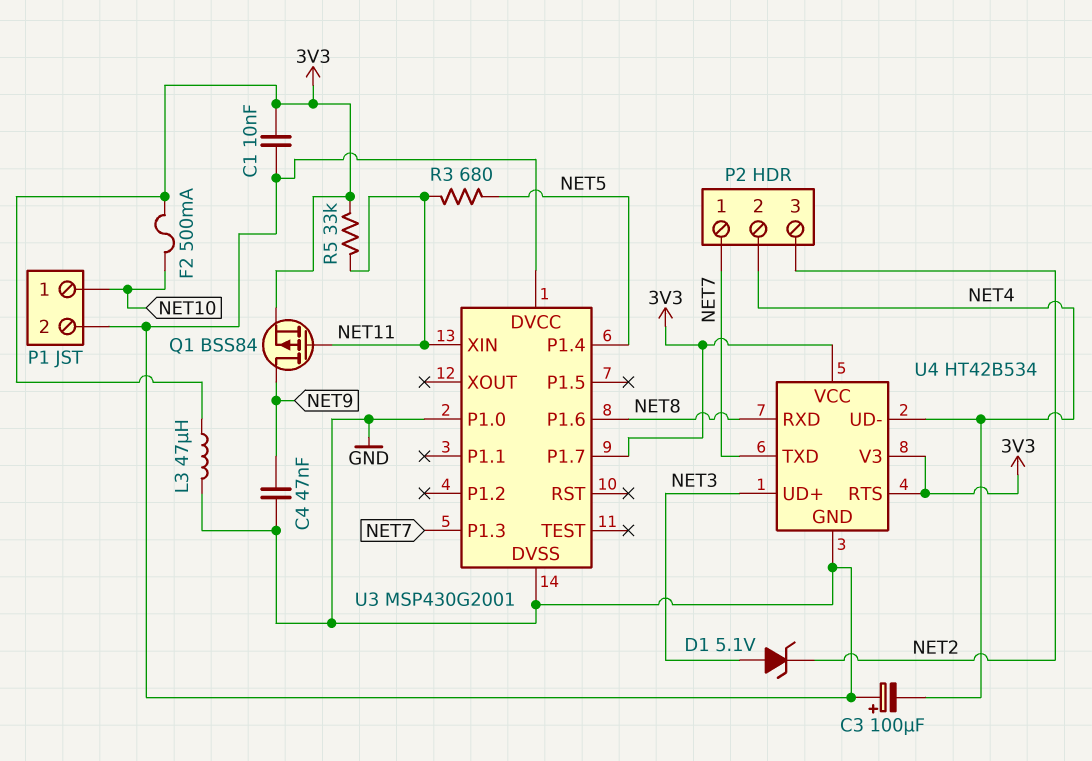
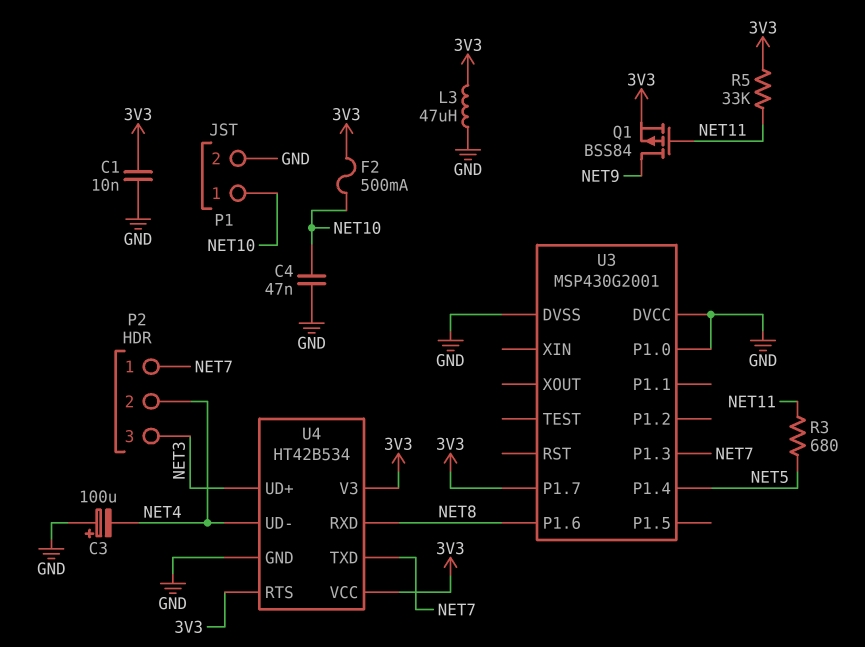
C4: 47nF (GND, NET9) -> 47nF (GND, NET10)
D1: zener 5.1V (A NET3, K NET2) -> none
P2 pin 3: NET2 -> NET3
U3 pin XIN: NET11 -> none

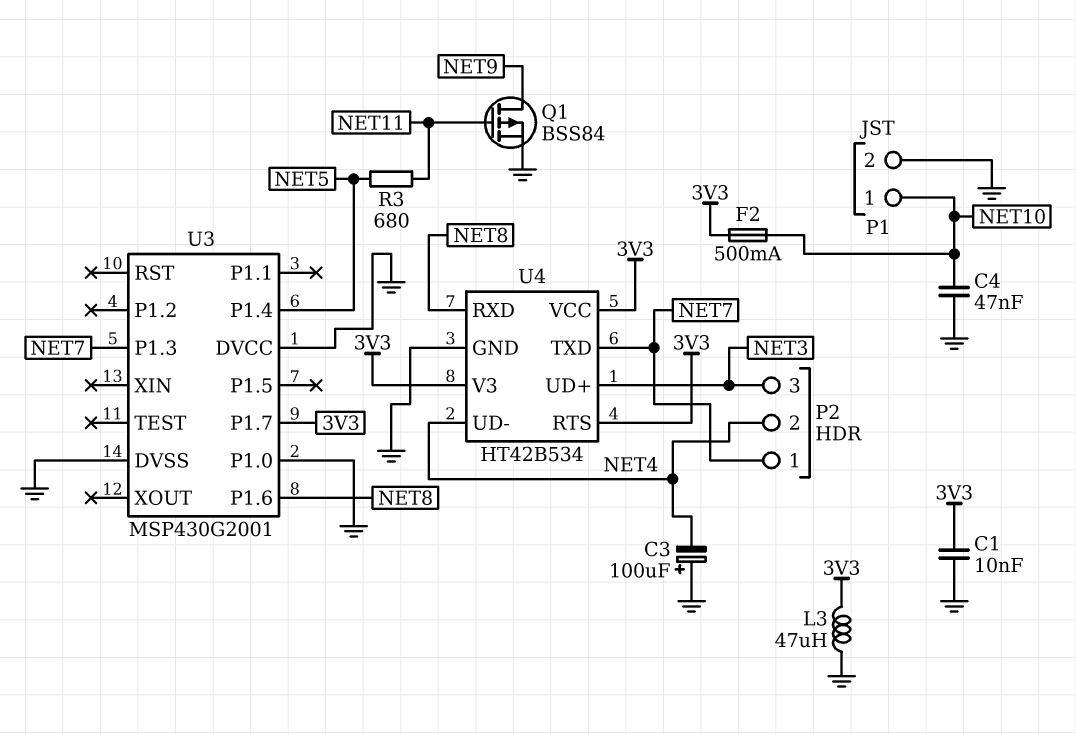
Q1: PMOS BSS84 (G NET11, D NET9, S 3V3) -> PMOS BSS84 (G NET11, D NET9, S GND)
R5: 33k (3V3, NET11) -> none

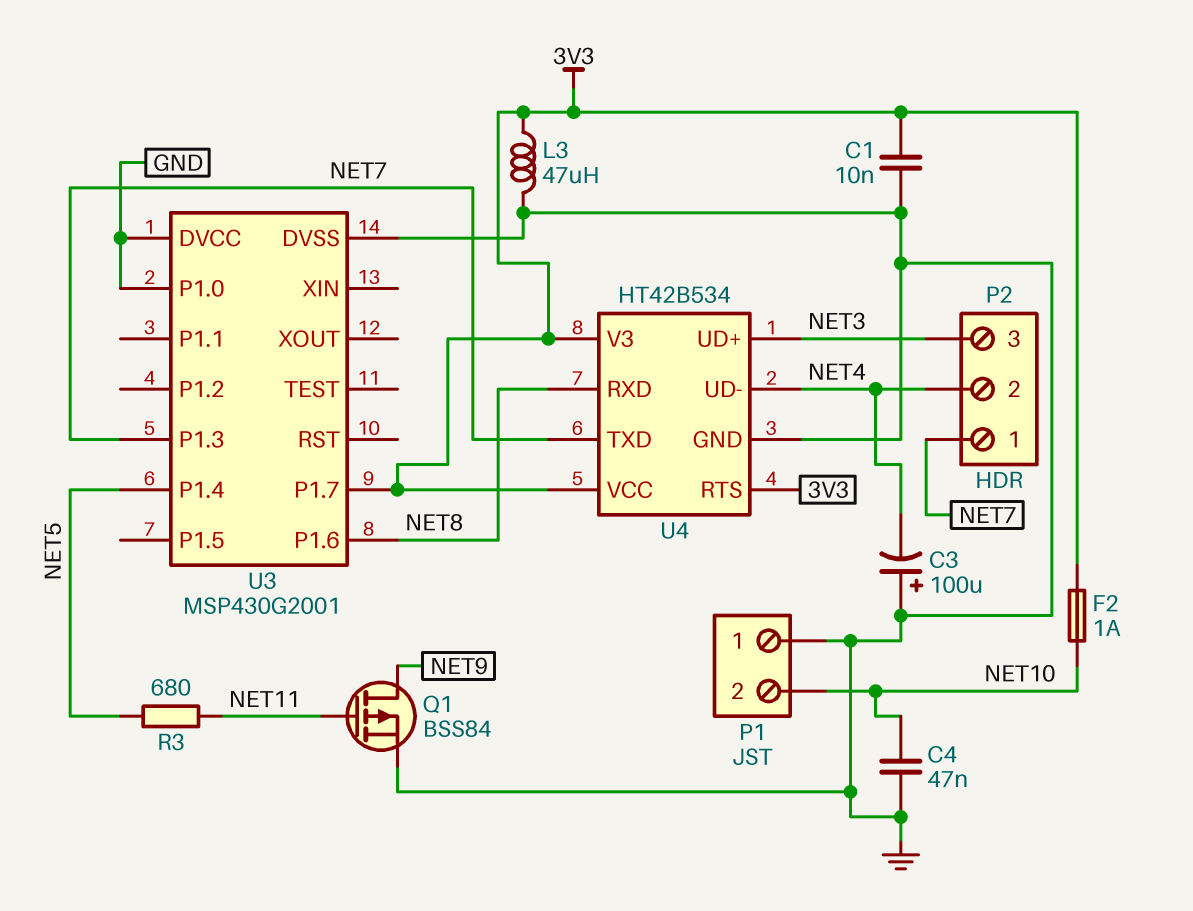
F2: 500mA (3V3, NET10) -> 1A (3V3, NET10)
P1 pin 1: NET10 -> GND
P1 pin 2: GND -> NET10

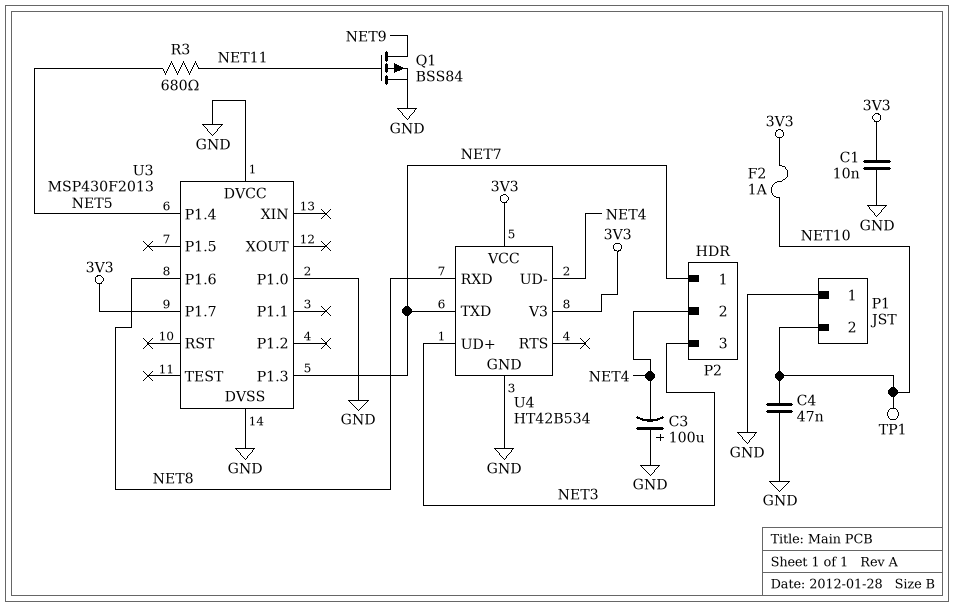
L3: 47uH (3V3, GND) -> none
TP1: none -> test point (NET10)
U3: MSP430G2001 -> MSP430F2013
U4 pin RTS: 3V3 -> none

